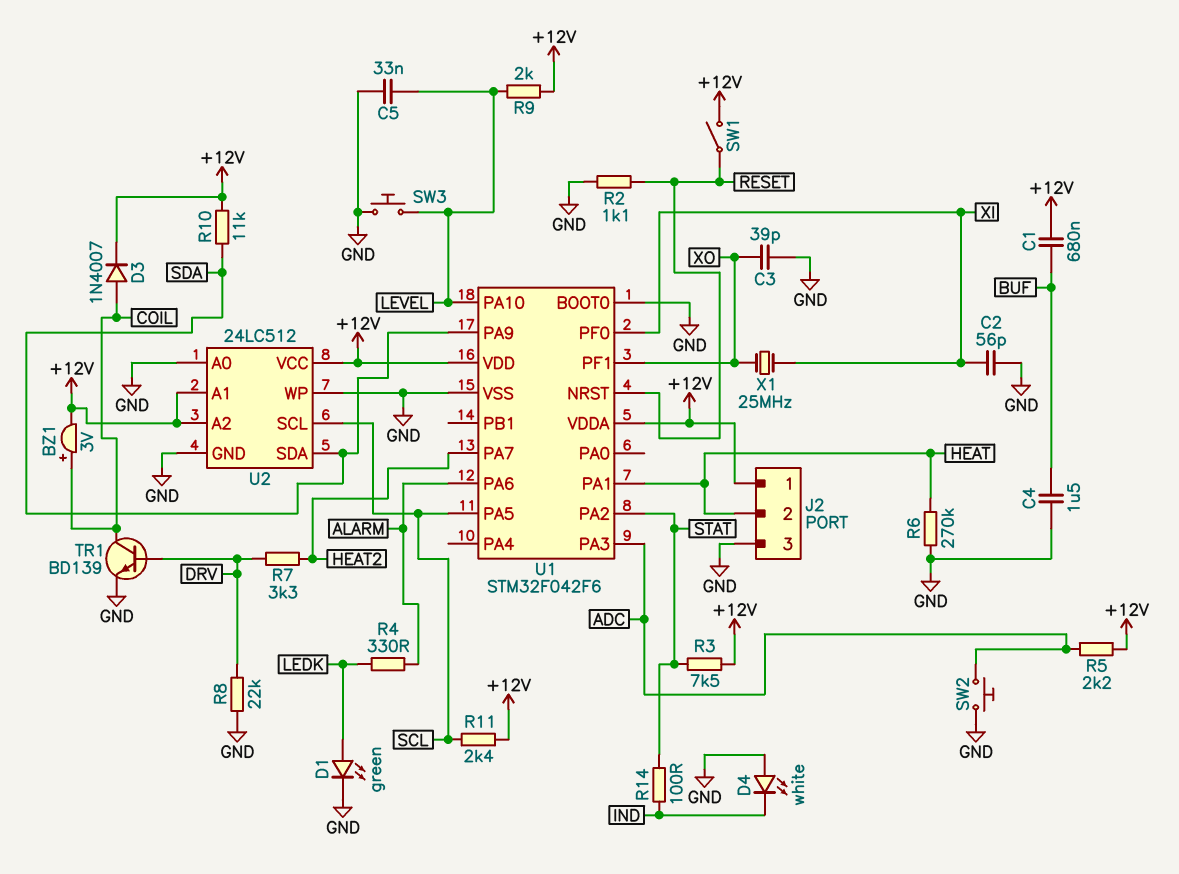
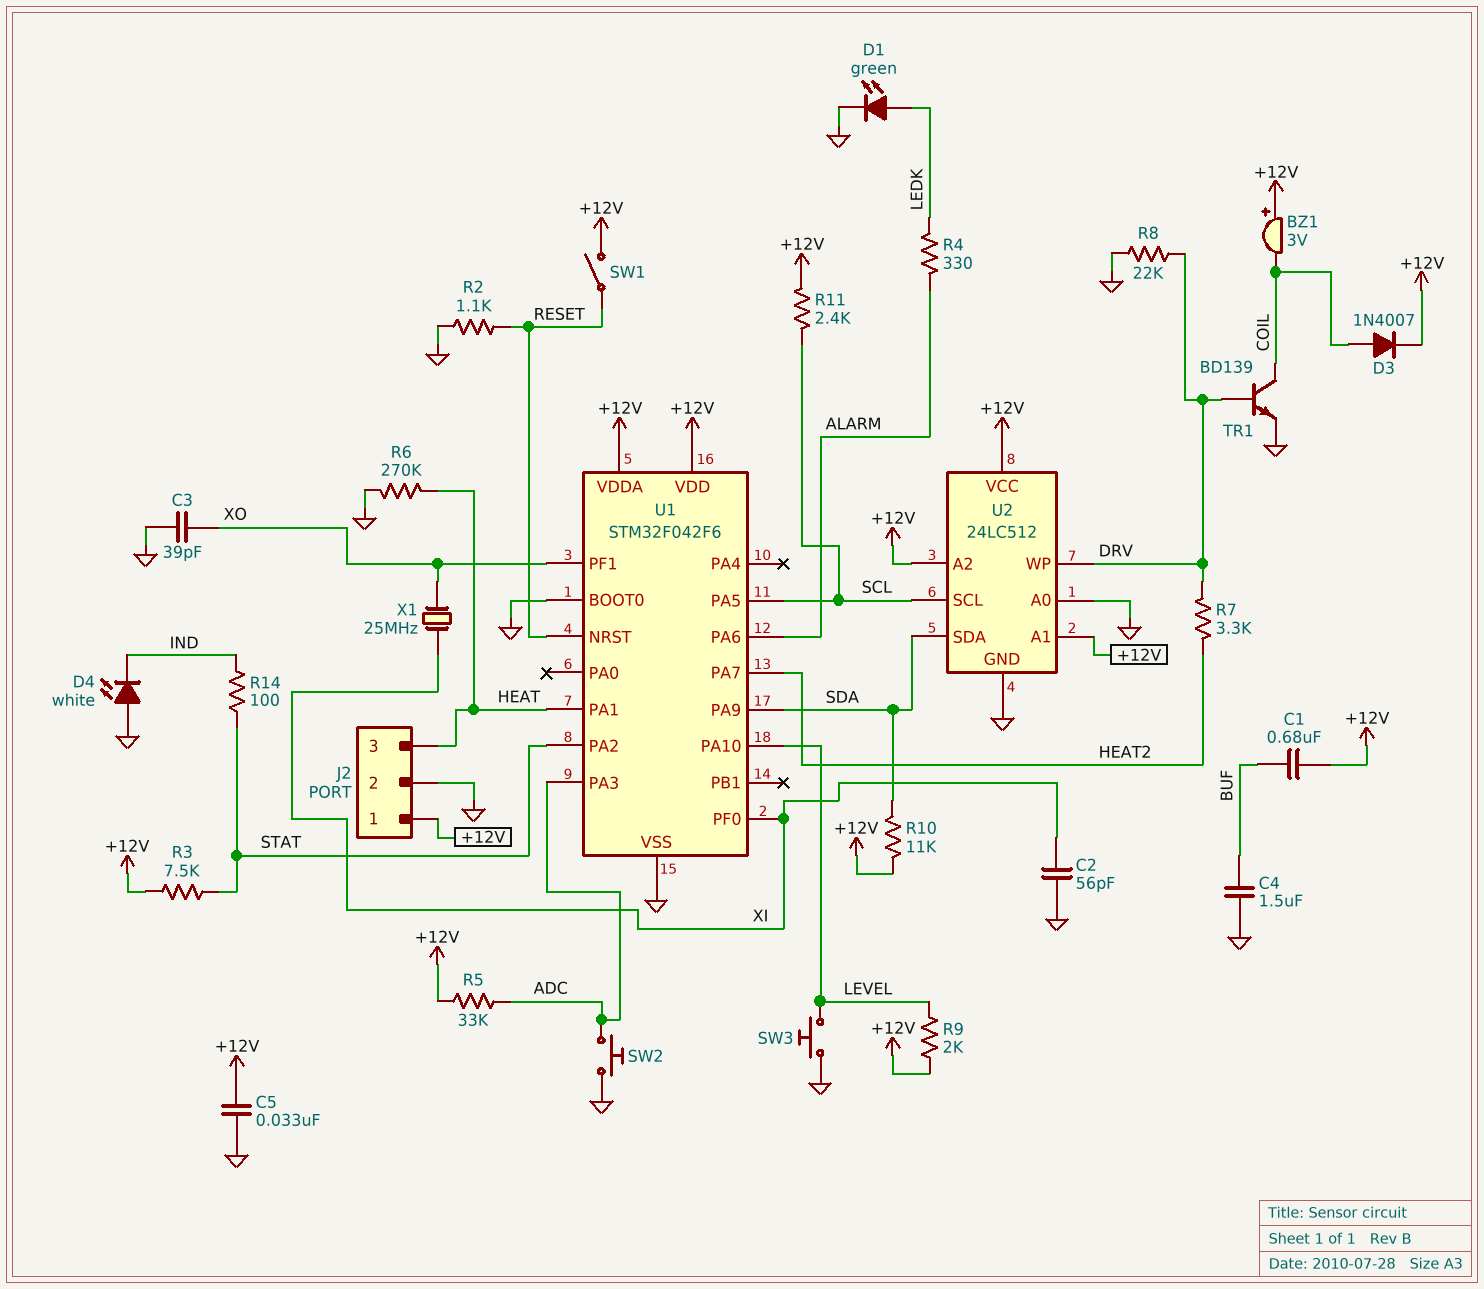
BZ1: buzzer 3V (plus COIL, minus +12V) -> buzzer 3V (plus +12V, minus COIL)
C5: 33nF (GND, LEVEL) -> 33nF (+12V, GND)
J2 pin 2: HEAT -> GND
J2 pin 3: GND -> HEAT
R5: 2.2k (+12V, ADC) -> 33k (+12V, ADC)
U2 pin WP: GND -> DRV

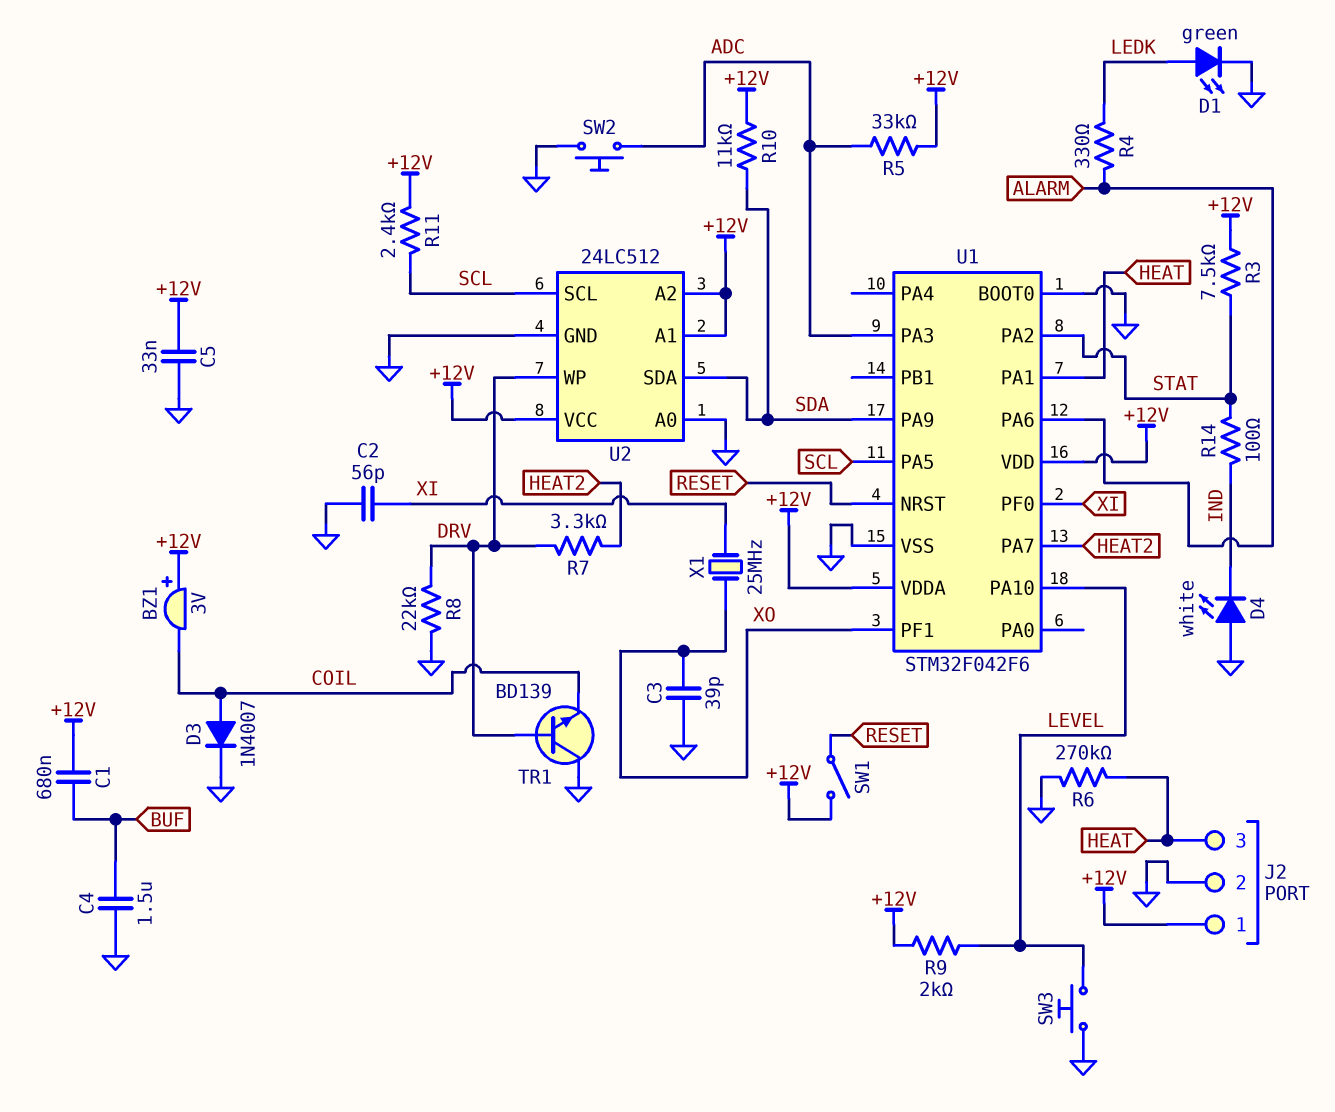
D3: diode 1N4007 (A COIL, K +12V) -> diode 1N4007 (A COIL, K GND)
R2: 1.1k (GND, RESET) -> none
TR1: NPN BD139 (B DRV, C COIL, E GND) -> NPN BD139 (B DRV, C GND, E COIL)

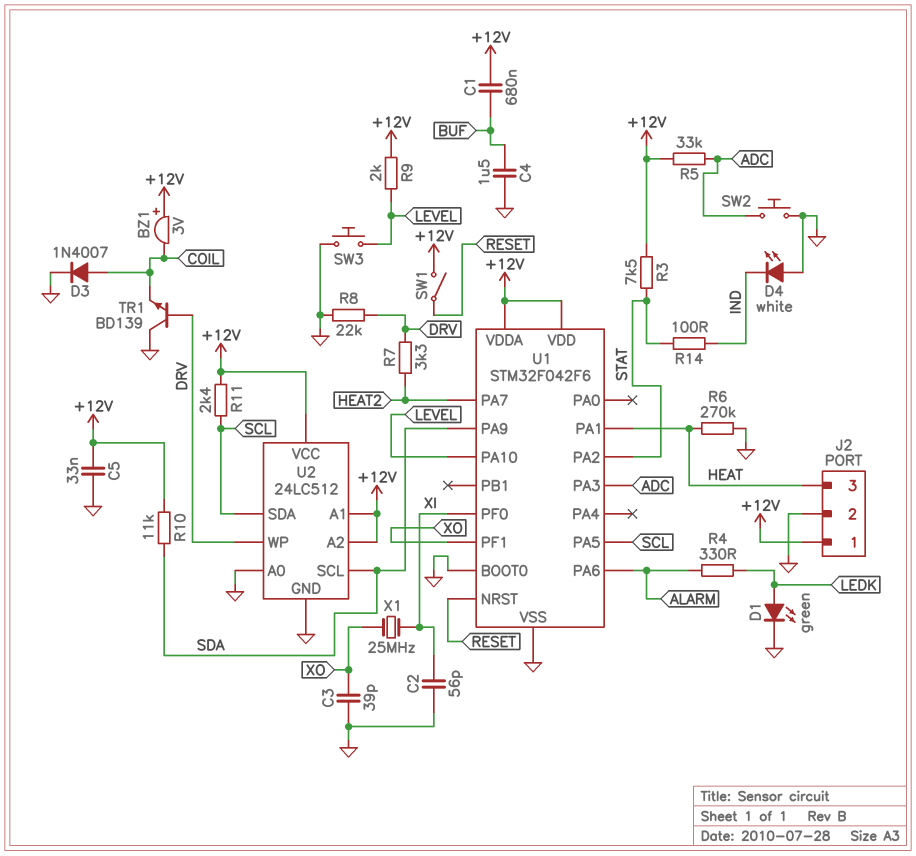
U2 pin SCL: SCL -> SDA
U2 pin SDA: SDA -> SCL

